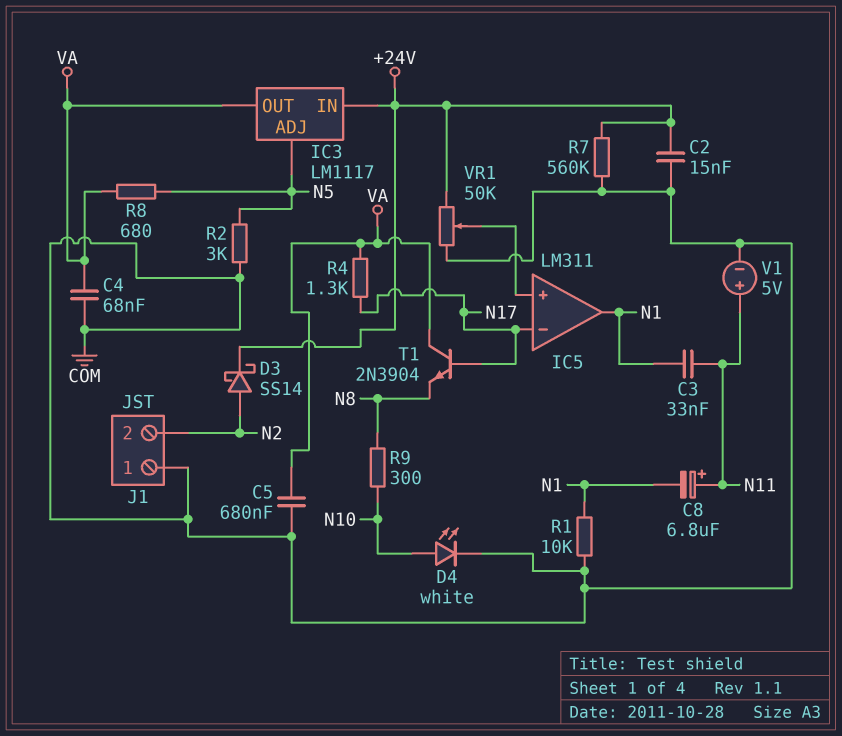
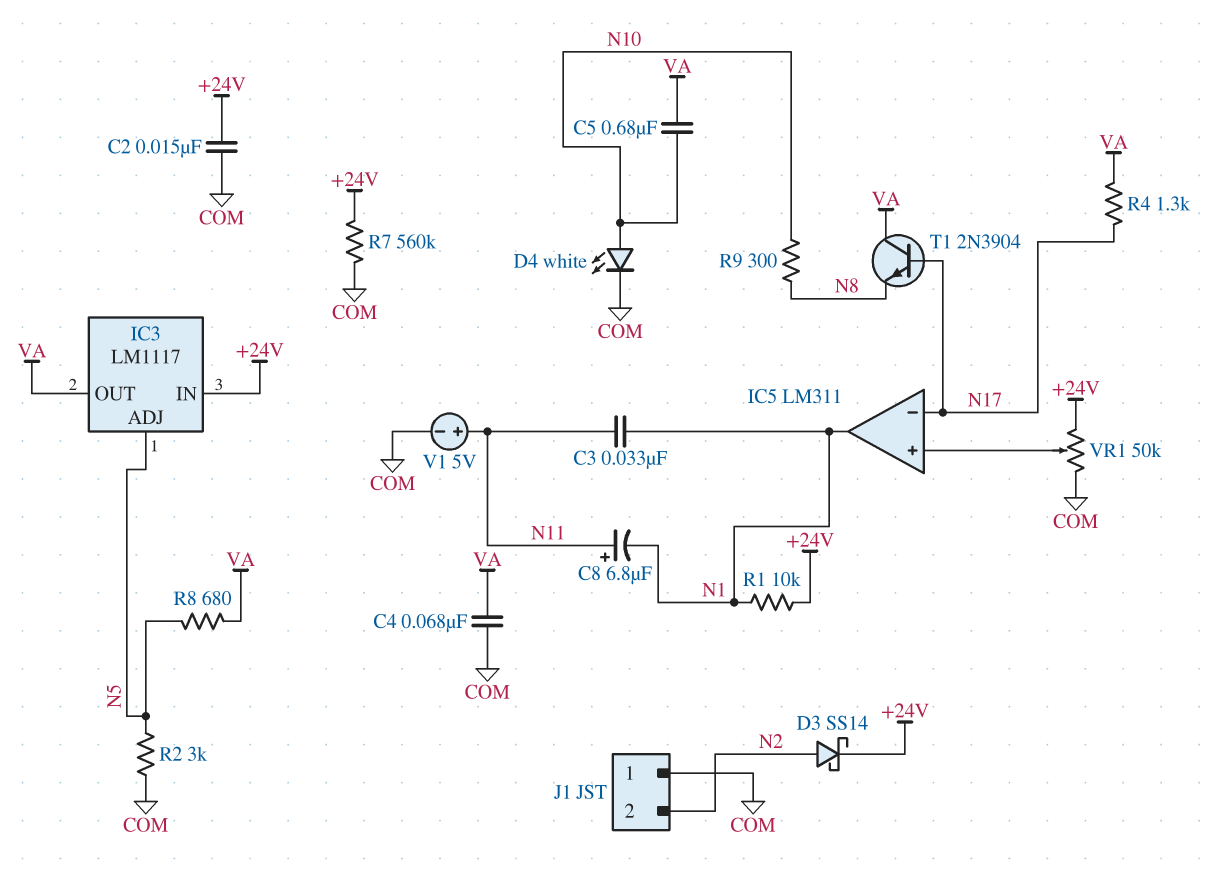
C5: 680nF (COM, VA) -> 680nF (N10, VA)
R1: 10k (COM, N1) -> 10k (+24V, N1)

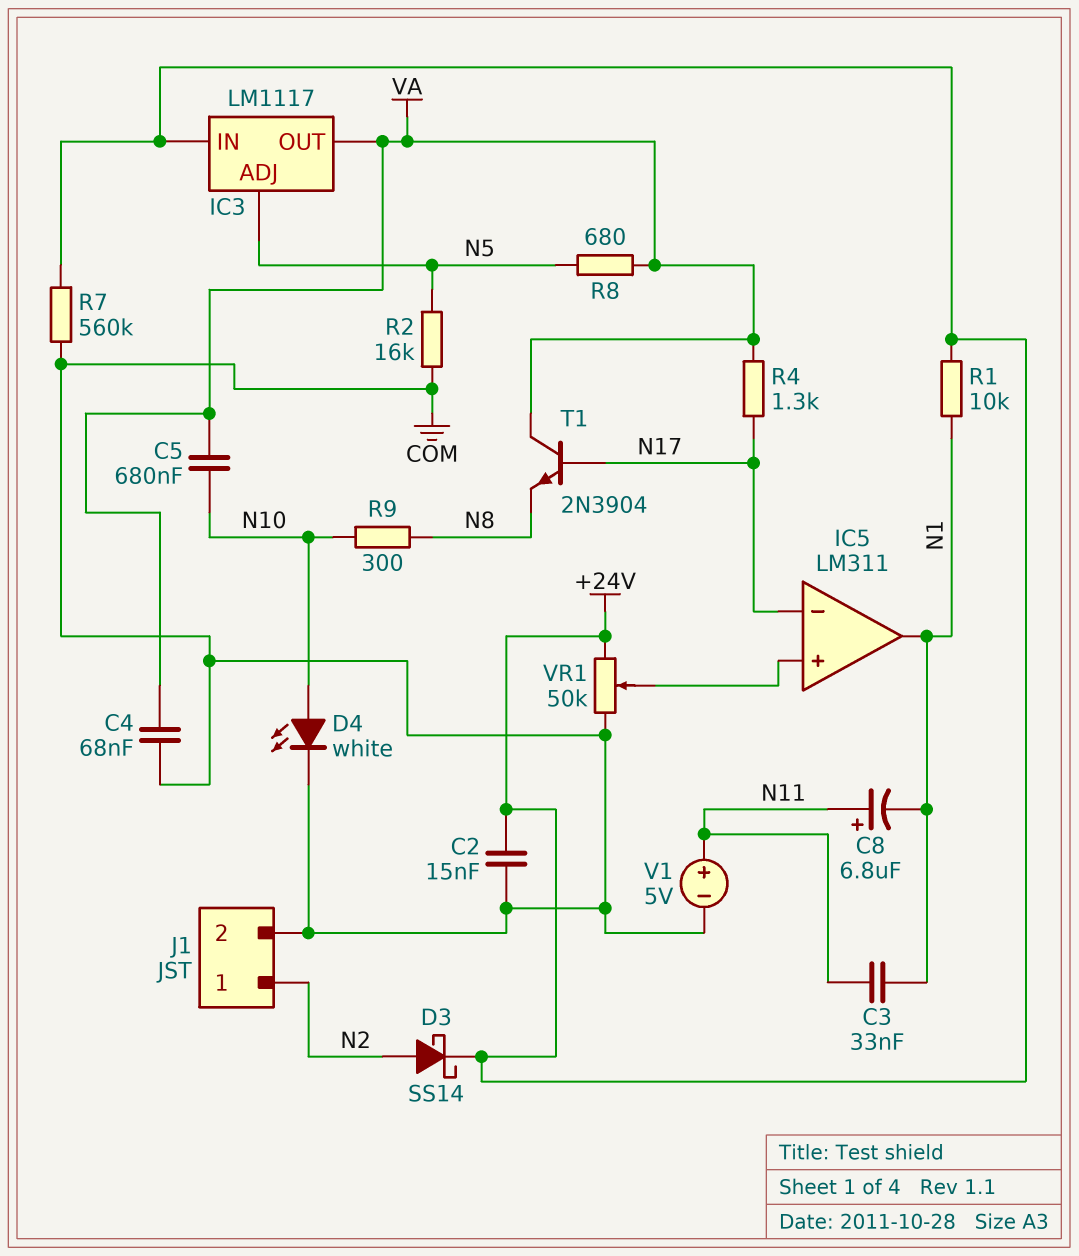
J1 pin 1: COM -> N2
J1 pin 2: N2 -> COM
R2: 3k (COM, N5) -> 16k (COM, N5)

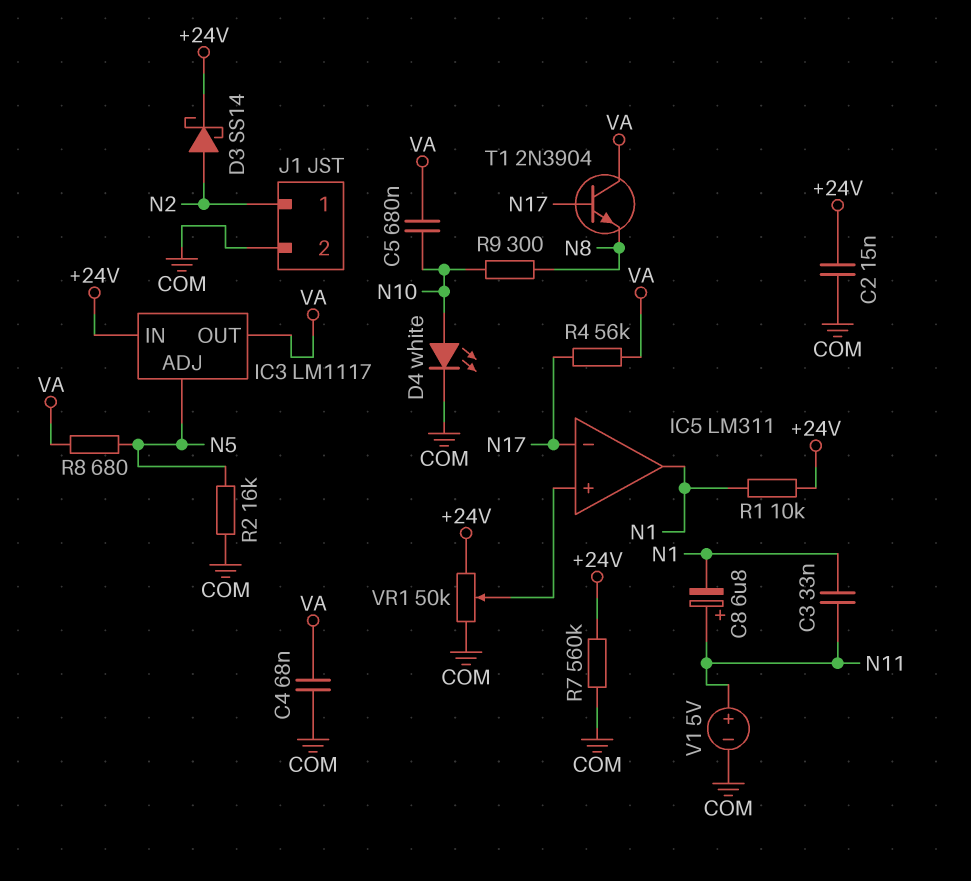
R4: 1.3k (N17, VA) -> 56k (N17, VA)

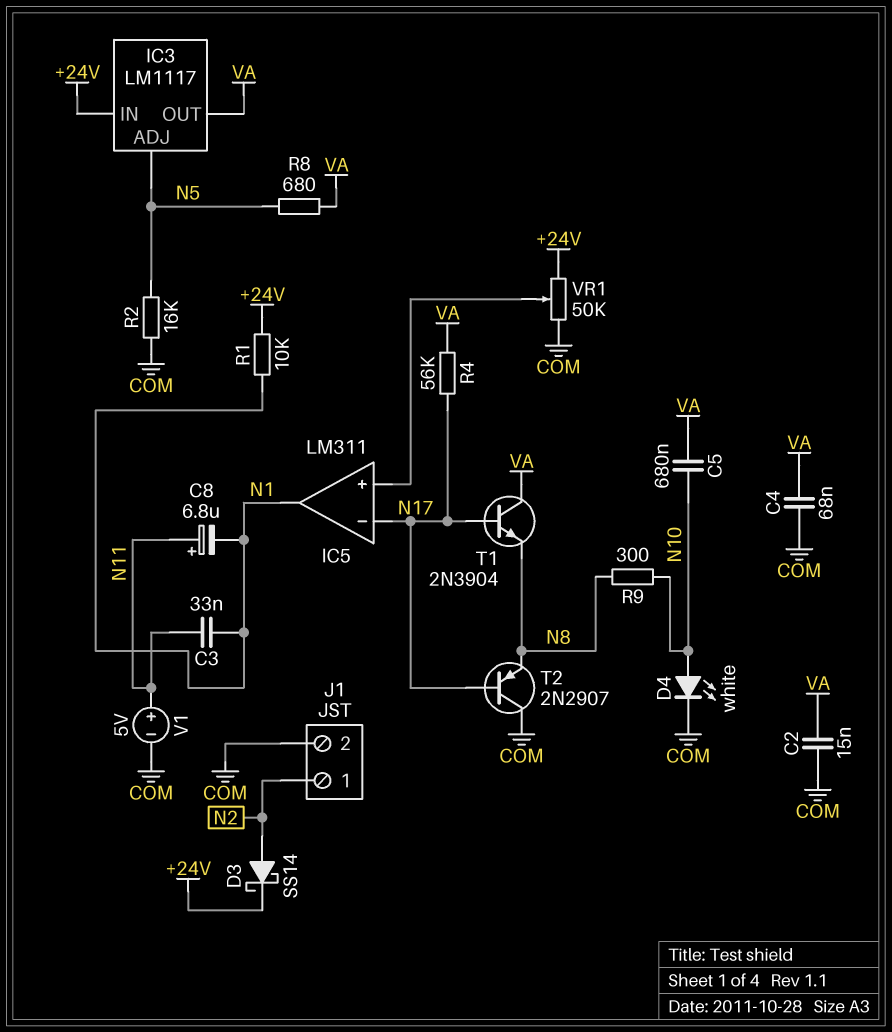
C2: 15nF (+24V, COM) -> 15nF (COM, VA)
R7: 560k (+24V, COM) -> none
T2: none -> PNP 2N2907 (B N17, C COM, E N8)

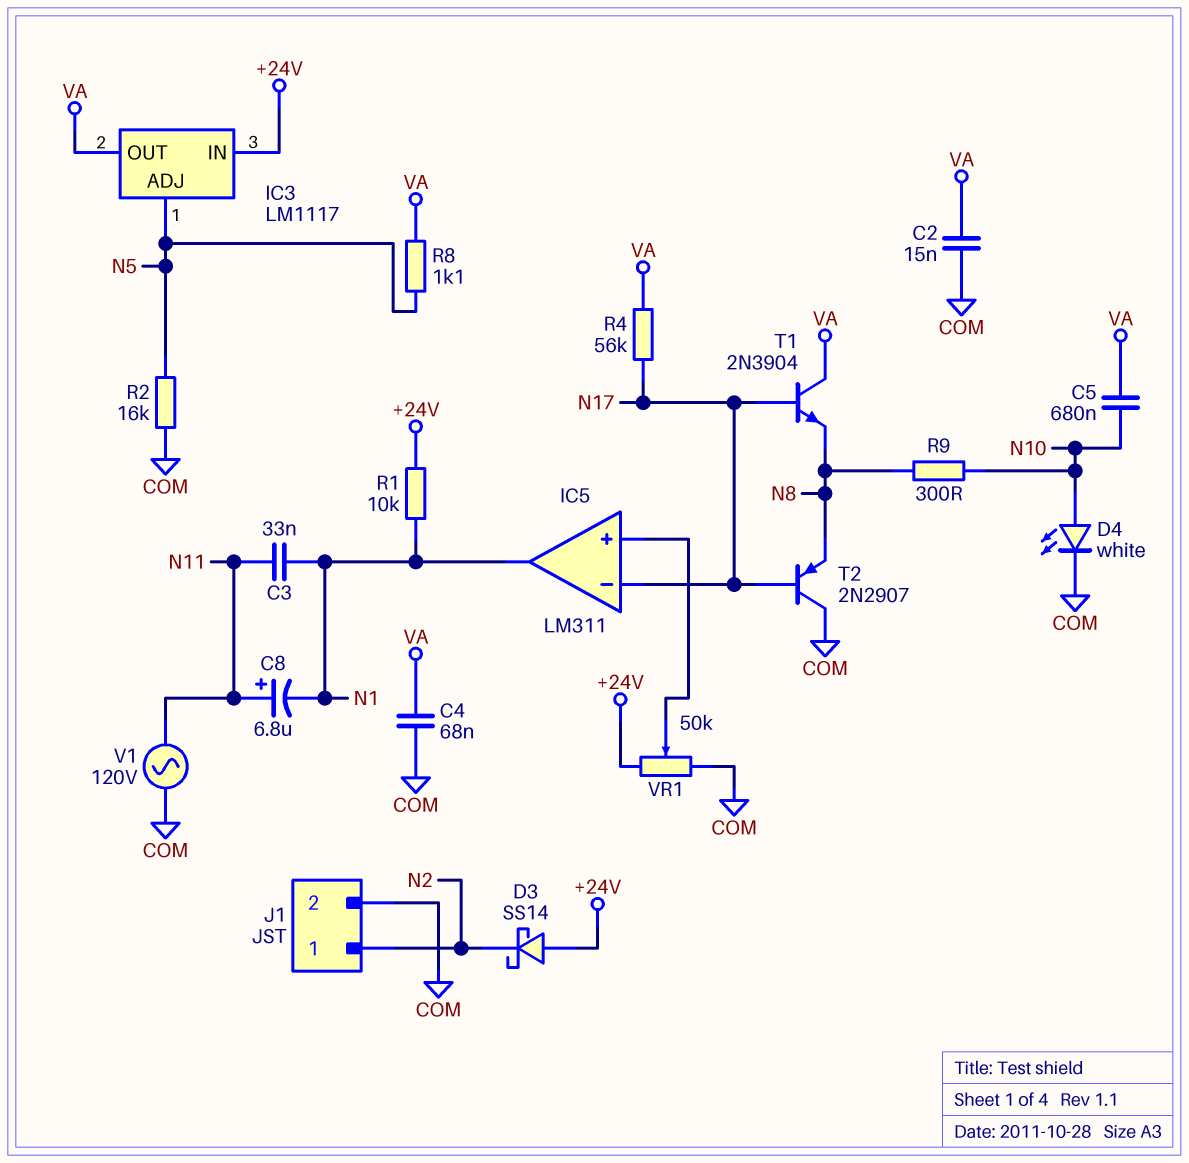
D3: schottky SS14 (A N2, K +24V) -> schottky SS14 (A +24V, K N2)
R8: 680 (N5, VA) -> 1.1k (N5, VA)
V1: 5V (plus N11, minus COM) -> AC 120V (COM, N11)

